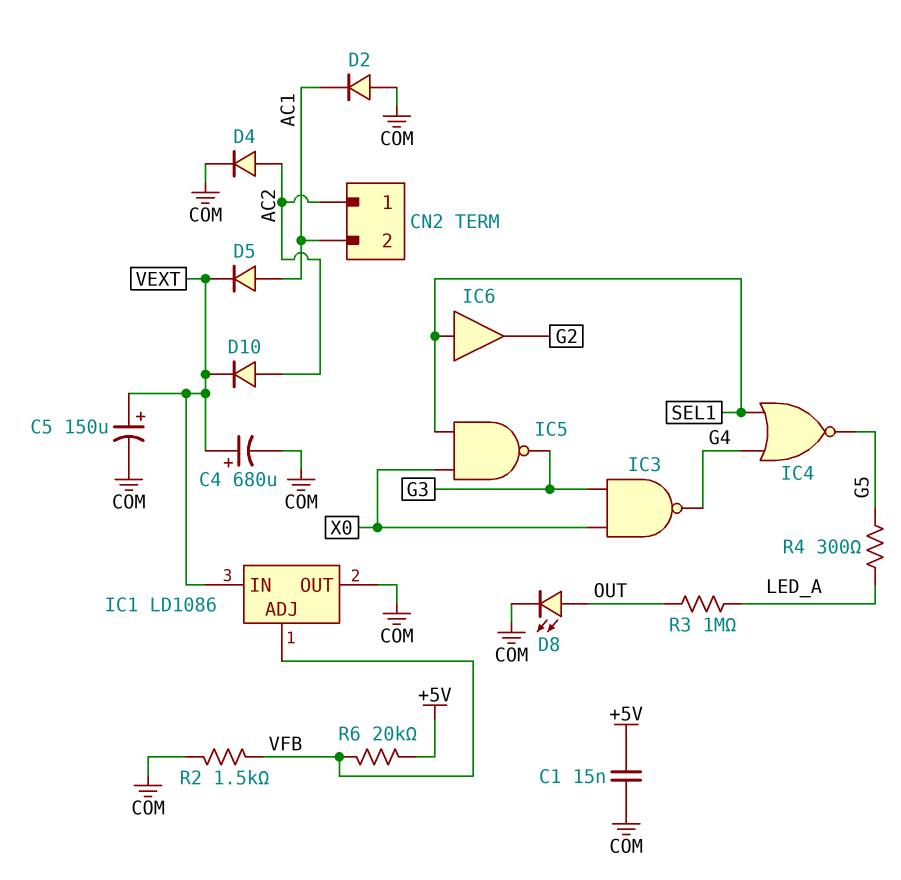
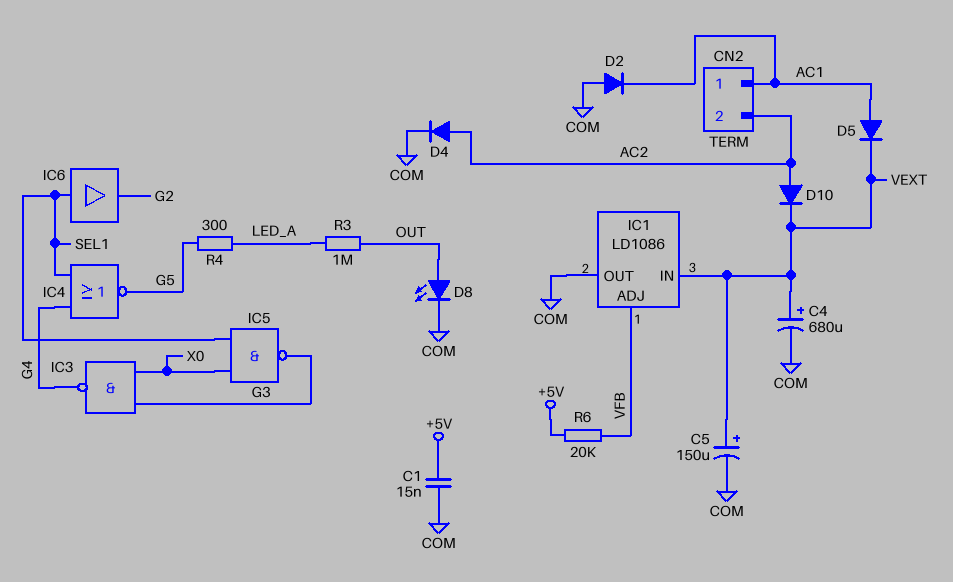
CN2 pin 1: AC2 -> AC1
CN2 pin 2: AC1 -> AC2
R2: 1.5k (COM, VFB) -> none

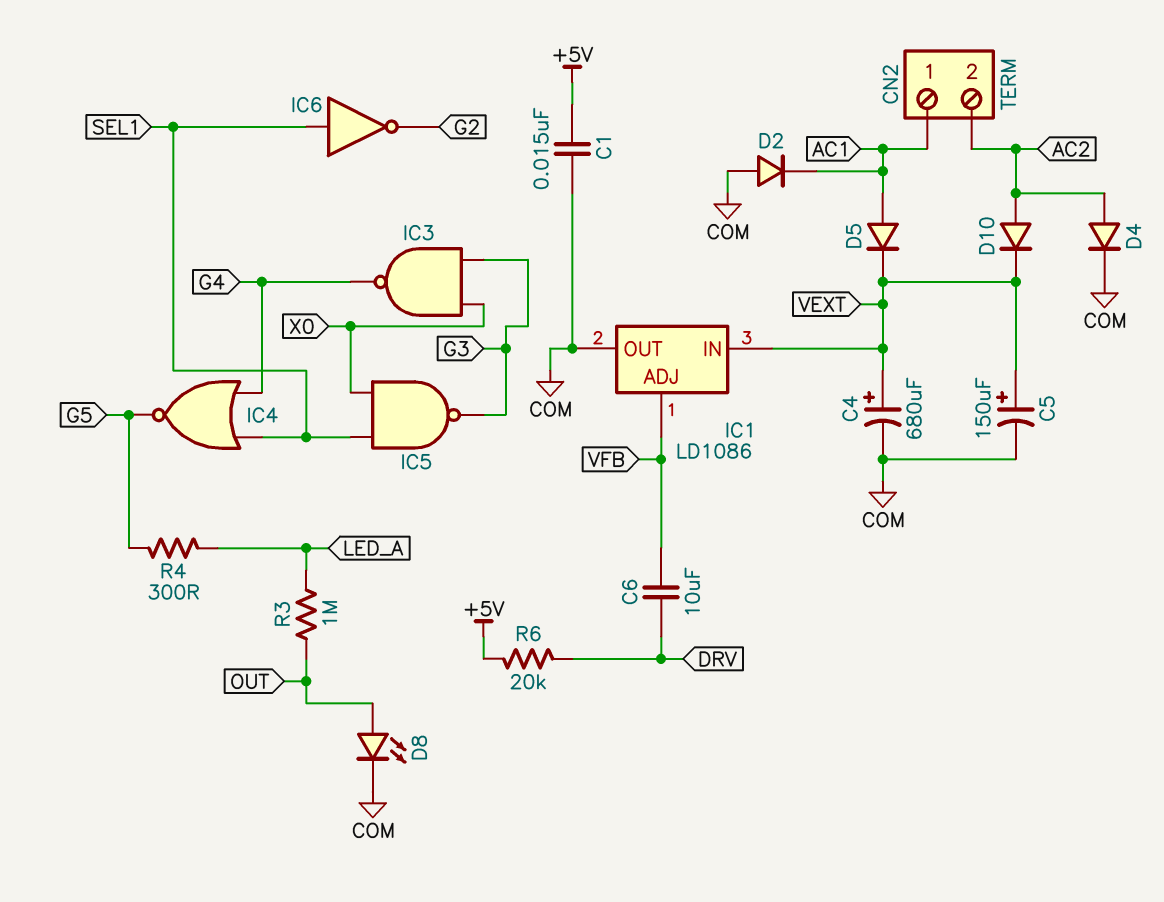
C6: none -> 10uF (DRV, VFB)
IC6: buffer (in SEL1, out G2) -> NOT (in SEL1, out G2)
R6: 20k (+5V, VFB) -> 20k (+5V, DRV)

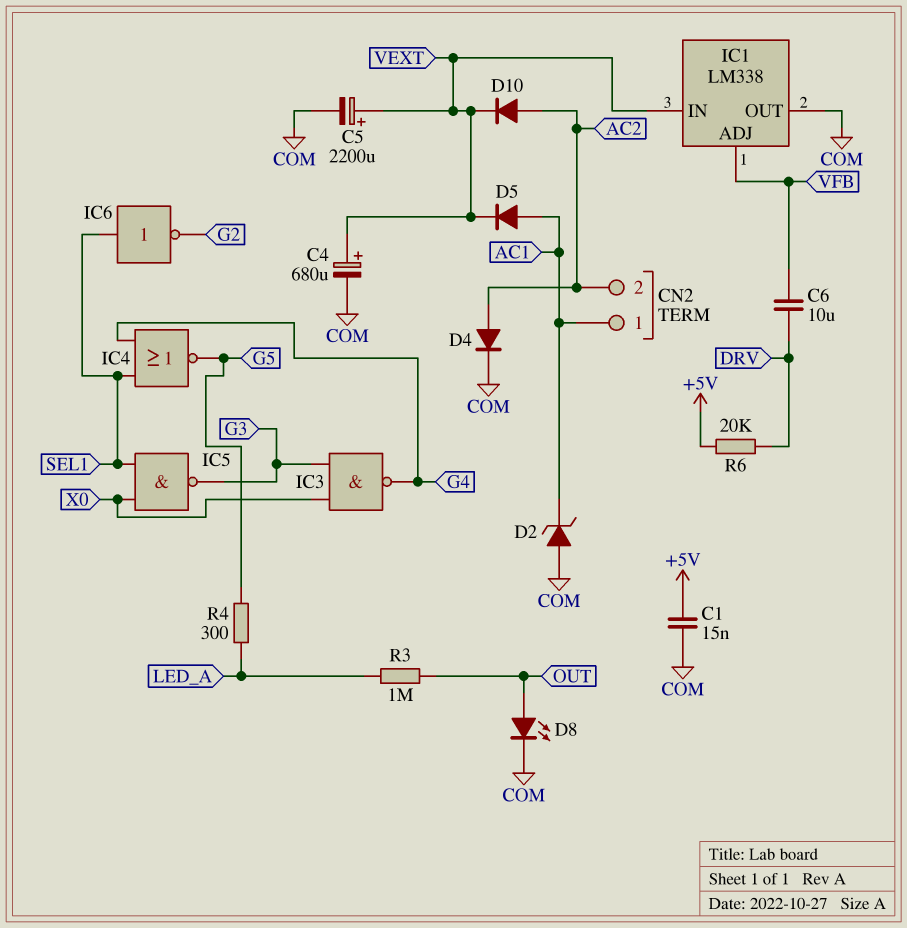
C5: 150uF (plus VEXT, minus COM) -> 2200uF (plus VEXT, minus COM)
D2: diode (A COM, K AC1) -> zener (A COM, K AC1)
IC1: LD1086 -> LM338

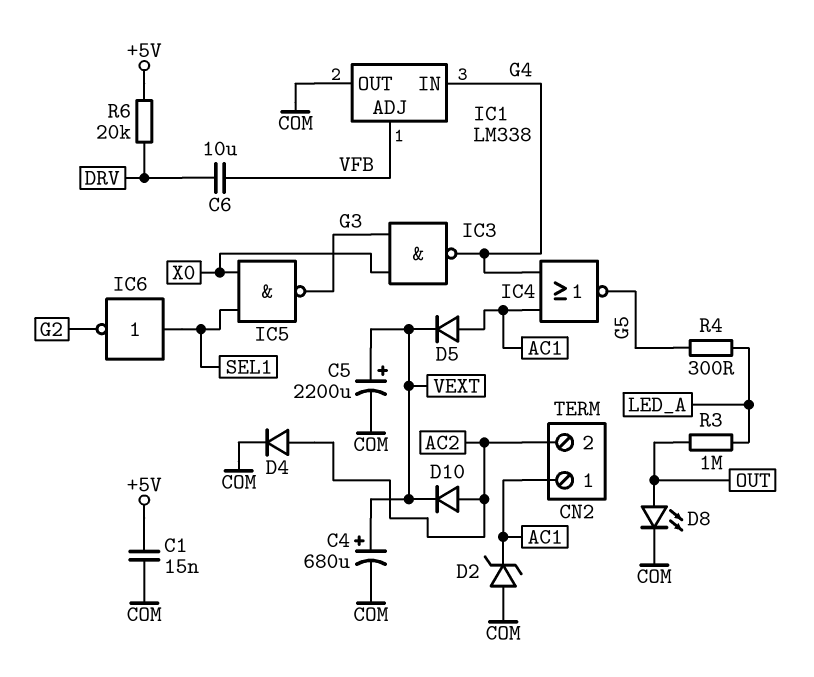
IC1 pin IN: VEXT -> G4
IC4: NOR (in G4, in SEL1, out G5) -> NOR (in AC1, in G4, out G5)

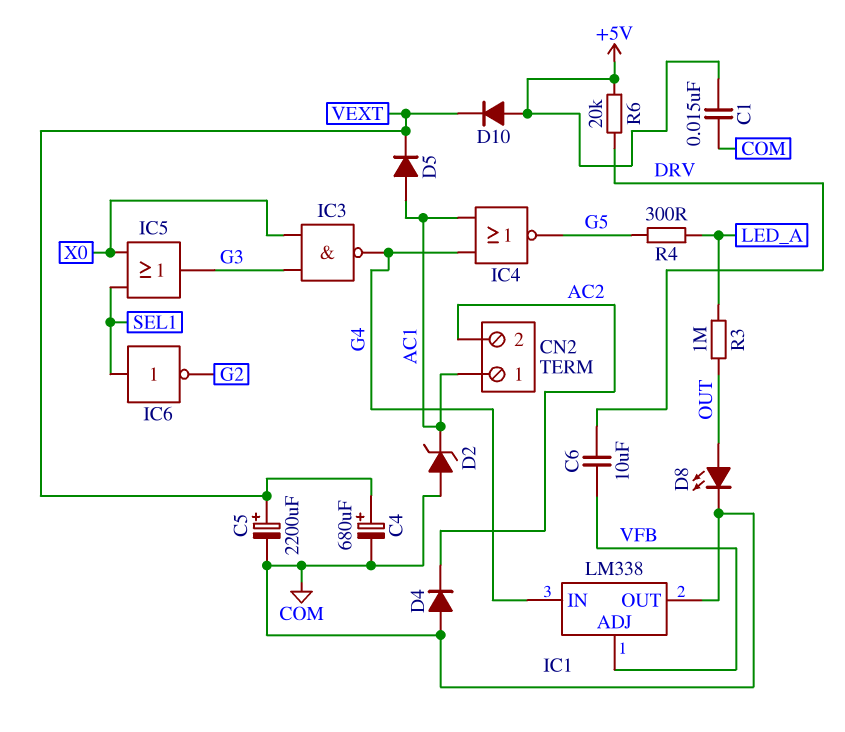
D4: diode (A AC2, K COM) -> diode (A COM, K AC2)
D10: diode (A AC2, K VEXT) -> diode (A +5V, K VEXT)
IC5: NAND (in SEL1, in X0, out G3) -> OR (in SEL1, in X0, out G3)

